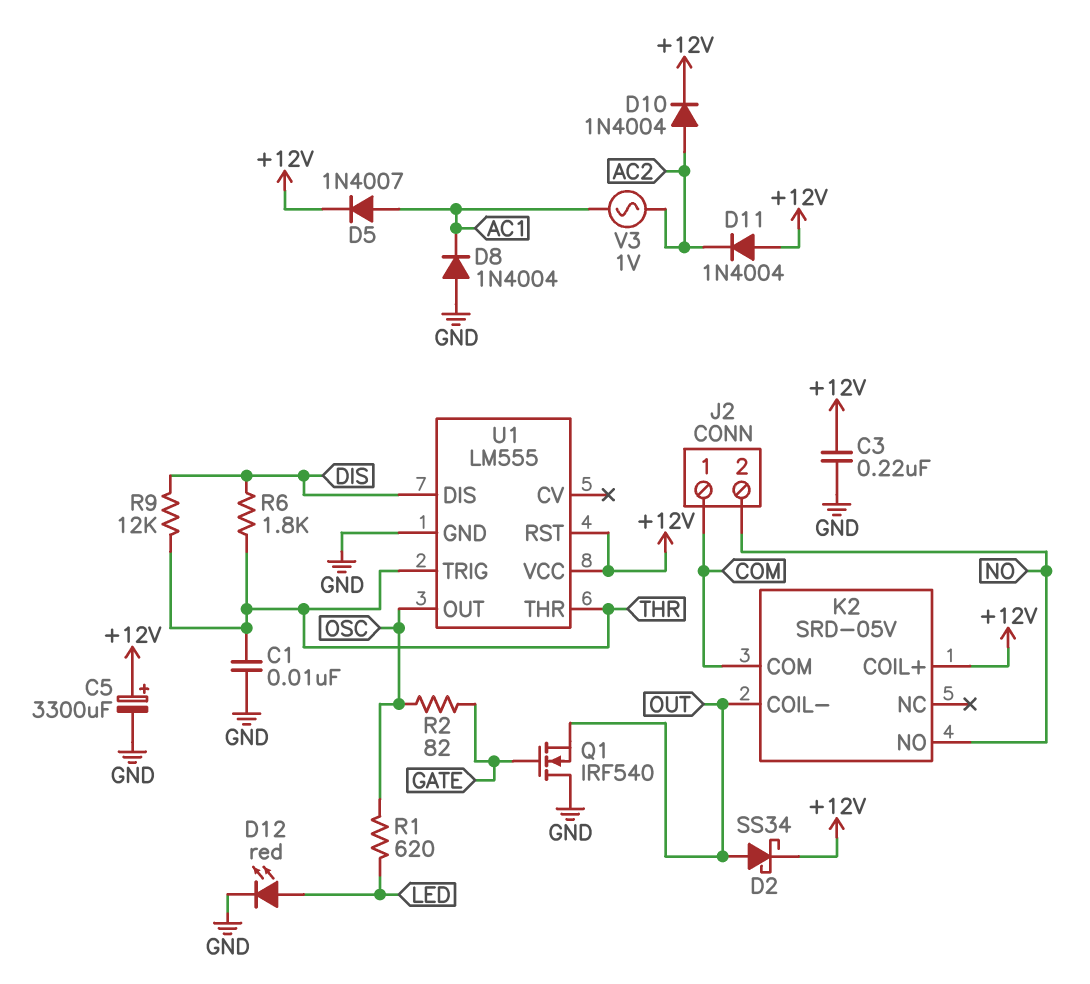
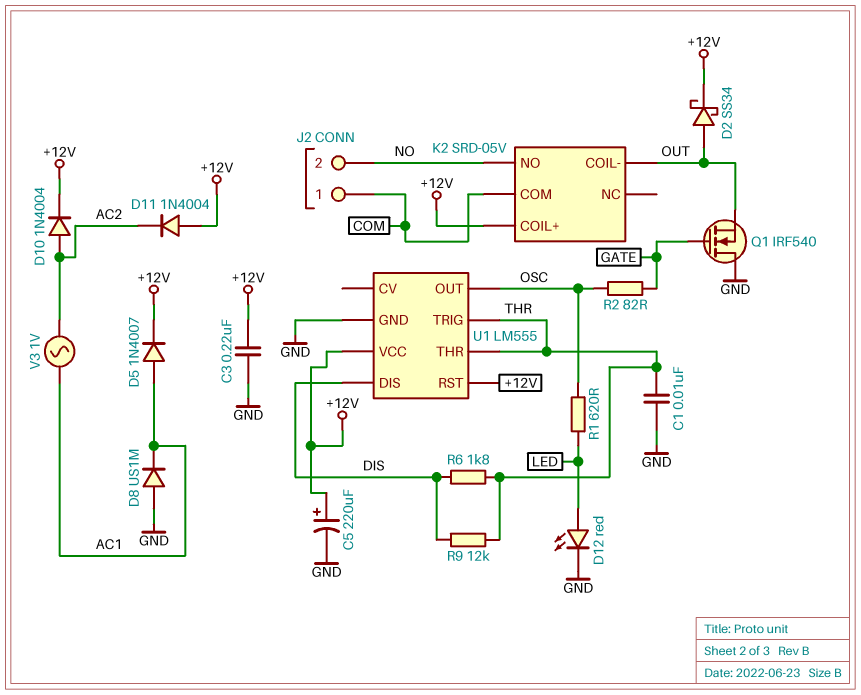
C5: 3300uF (plus +12V, minus GND) -> 220uF (plus +12V, minus GND)
D8: diode 1N4004 (A GND, K AC1) -> diode US1M (A GND, K AC1)

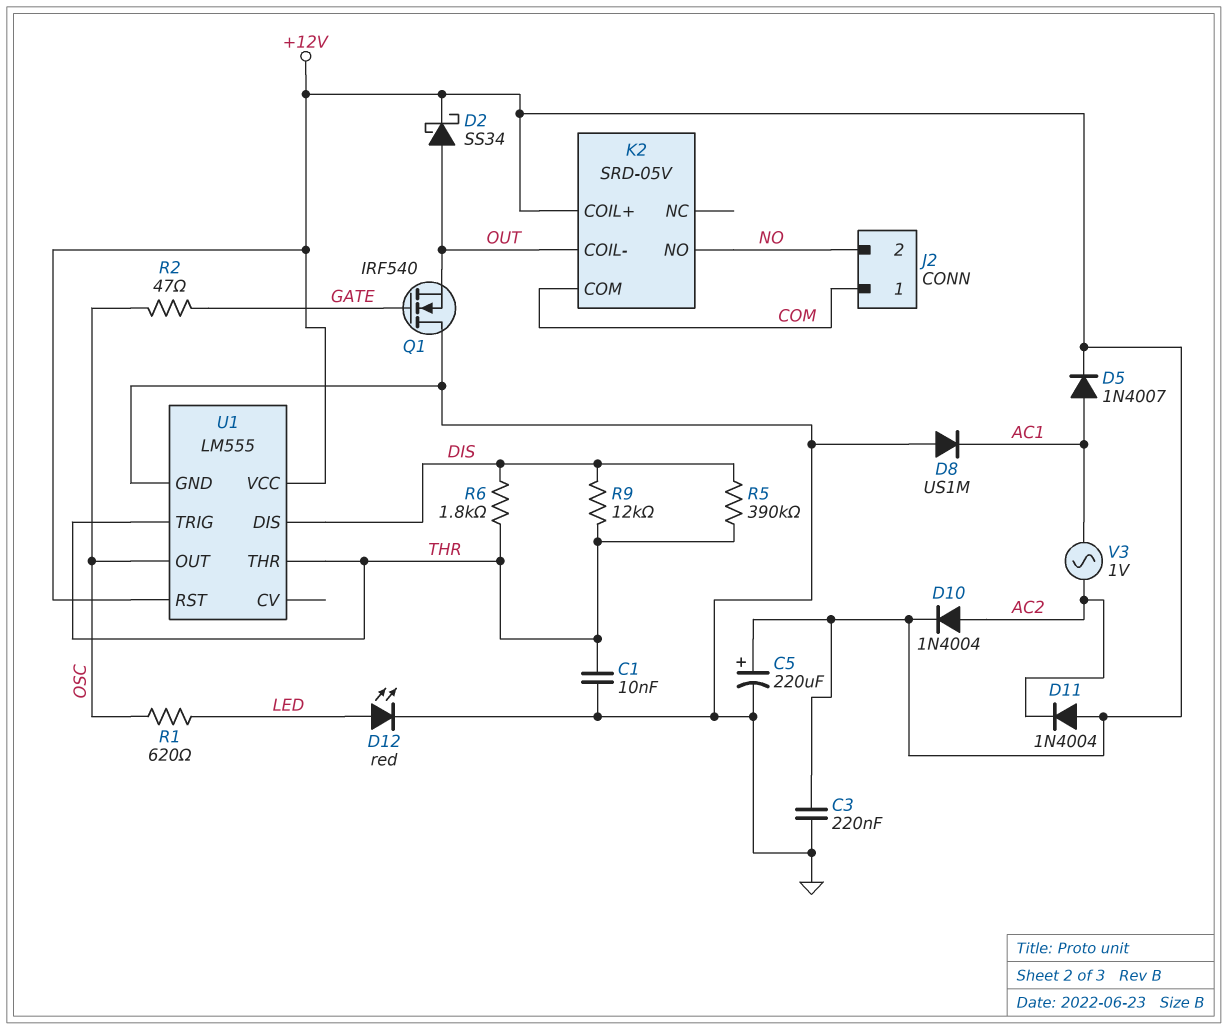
R2: 82 (GATE, OSC) -> 47 (GATE, OSC)
R5: none -> 390k (DIS, THR)

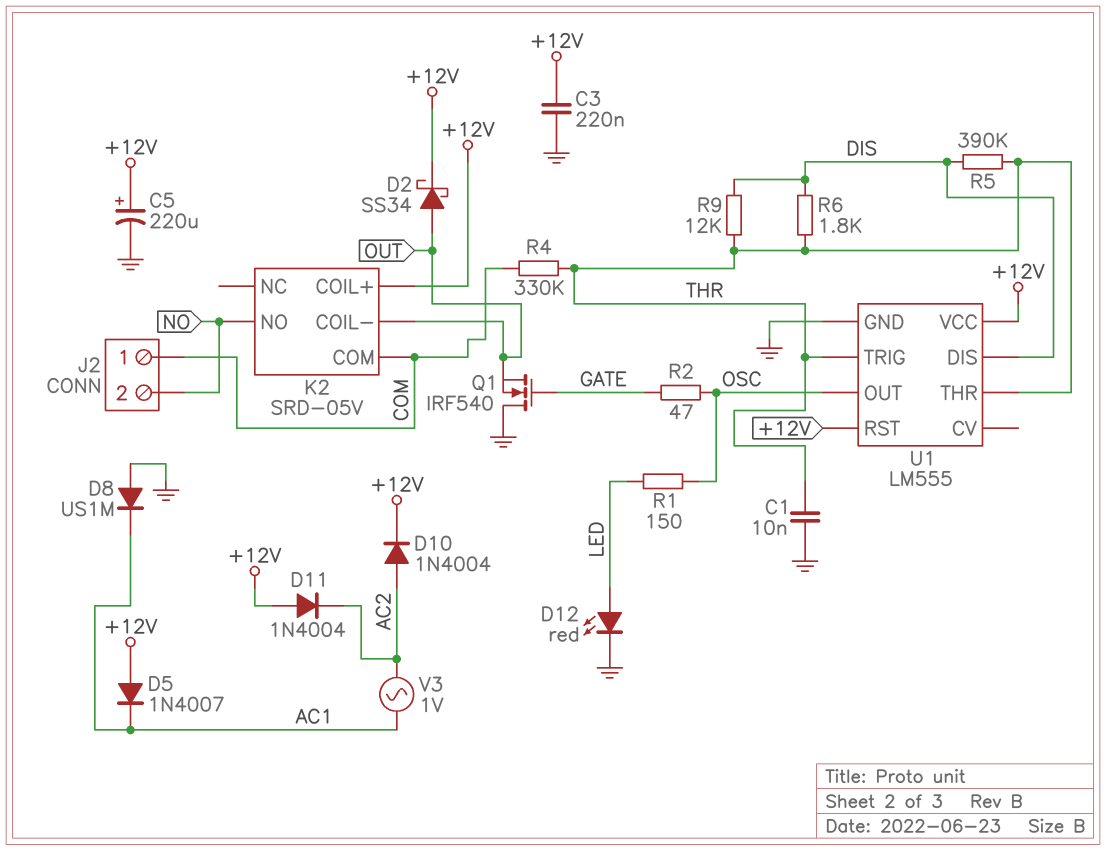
D5: diode 1N4007 (A AC1, K +12V) -> diode 1N4007 (A +12V, K AC1)
R1: 620 (LED, OSC) -> 150 (LED, OSC)
R4: none -> 330k (COM, THR)

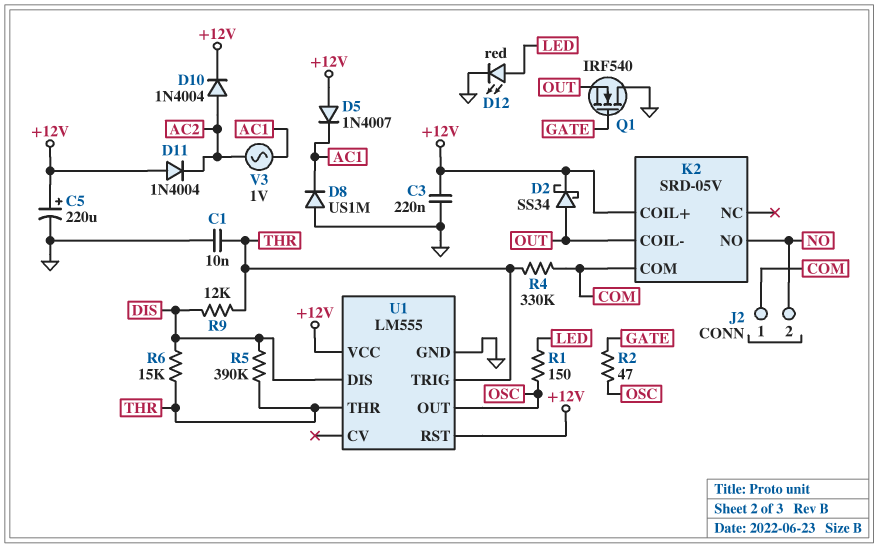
R6: 1.8k (DIS, THR) -> 15k (DIS, THR)

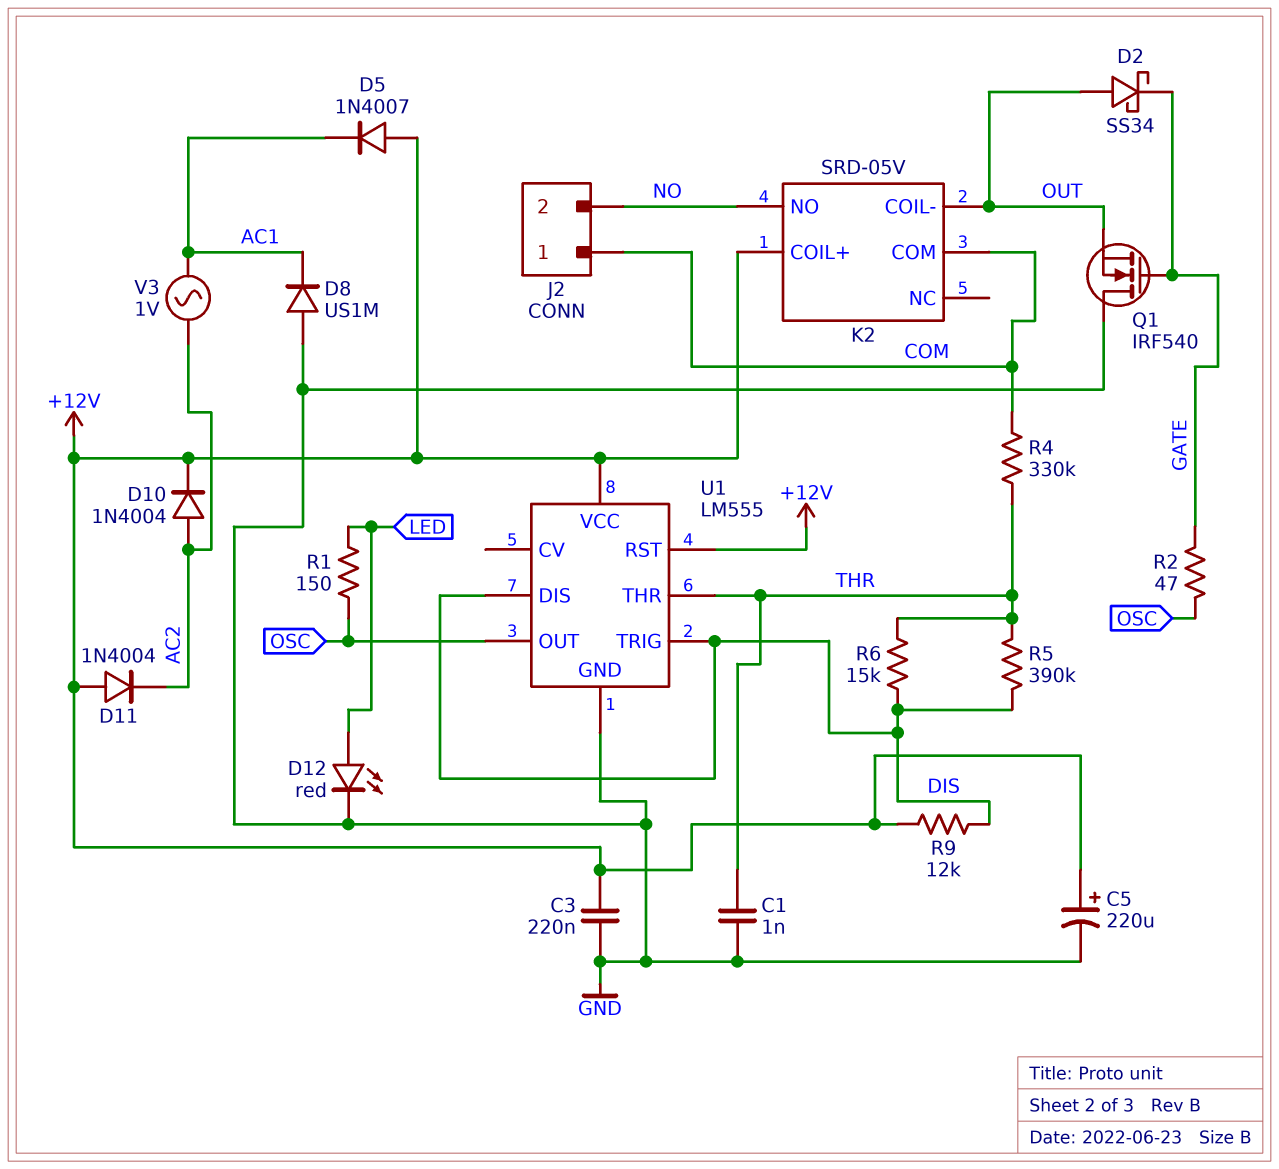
C1: 10nF (GND, THR) -> 1nF (GND, THR)
D2: schottky SS34 (A OUT, K +12V) -> schottky SS34 (A OUT, K GATE)
R9: 12k (DIS, THR) -> 12k (+12V, DIS)
U1 pin TRIG: THR -> DIS

